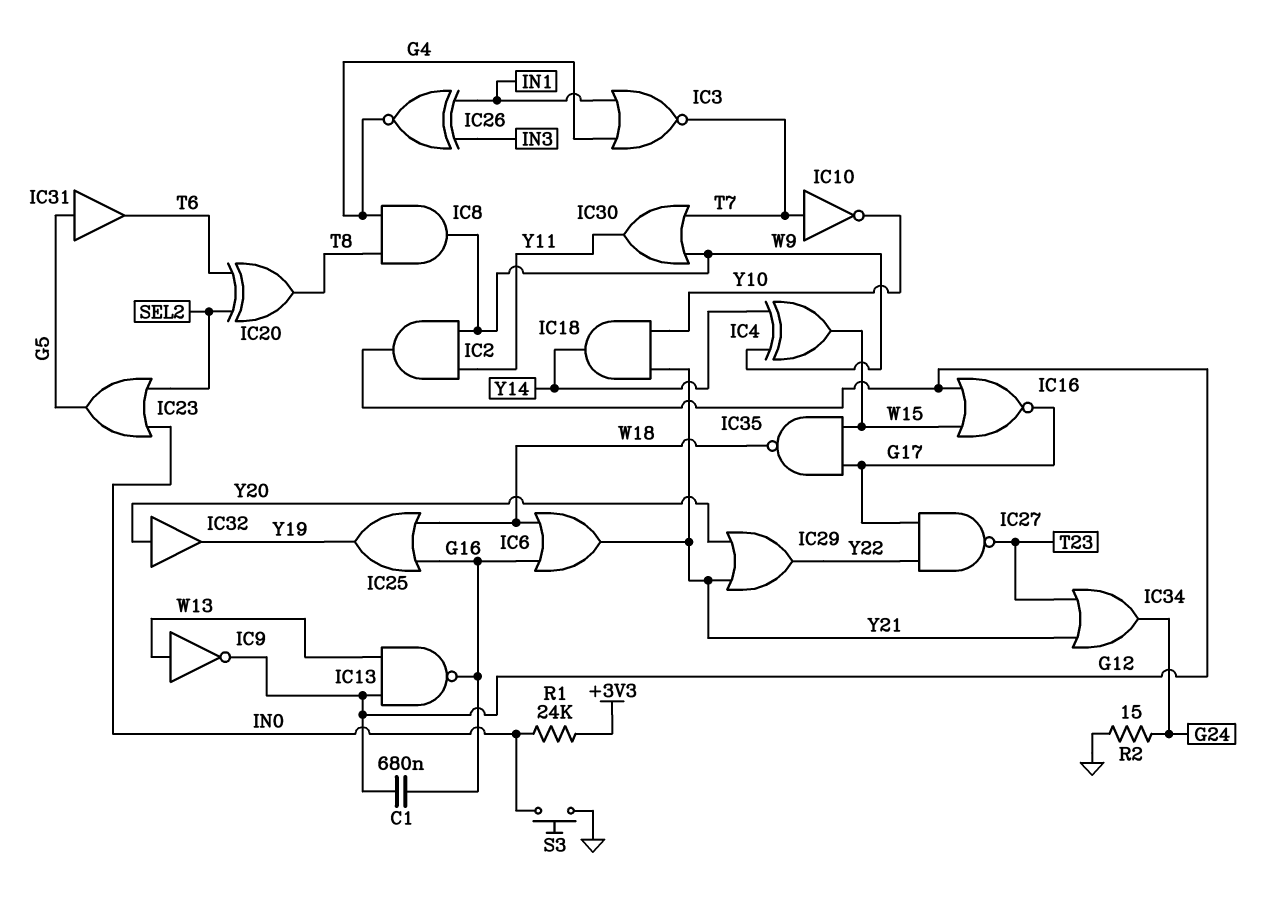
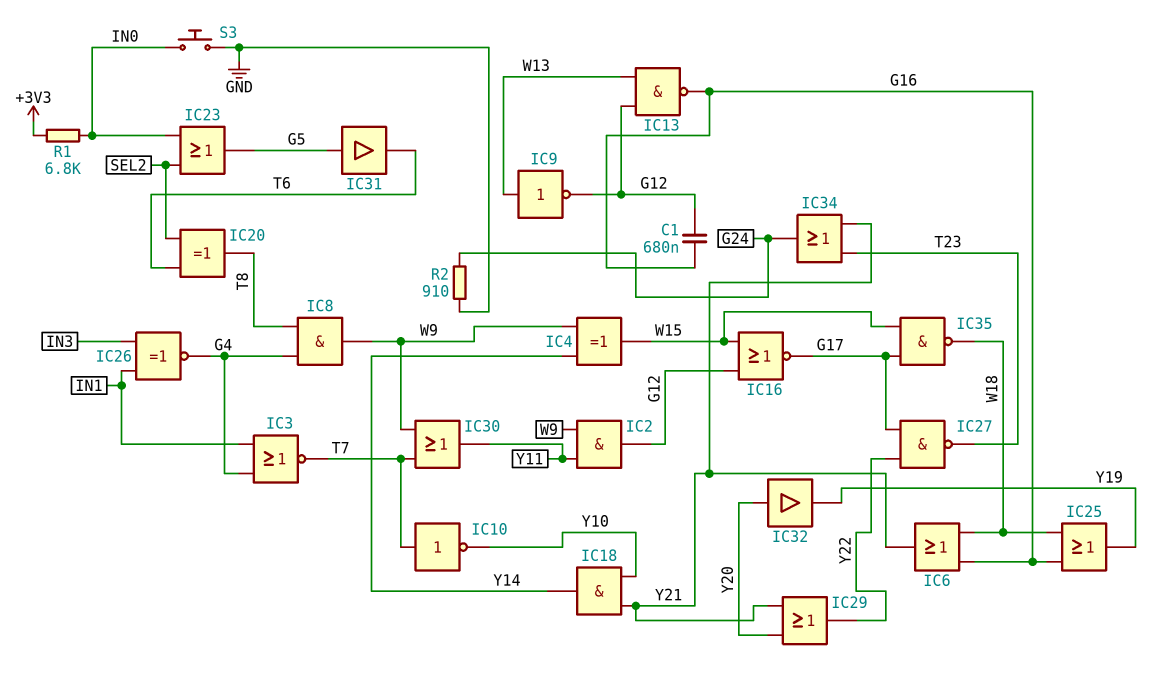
R1: 24k (+3V3, IN0) -> 6.8k (+3V3, IN0)
R2: 15 (G24, GND) -> 910 (G24, GND)

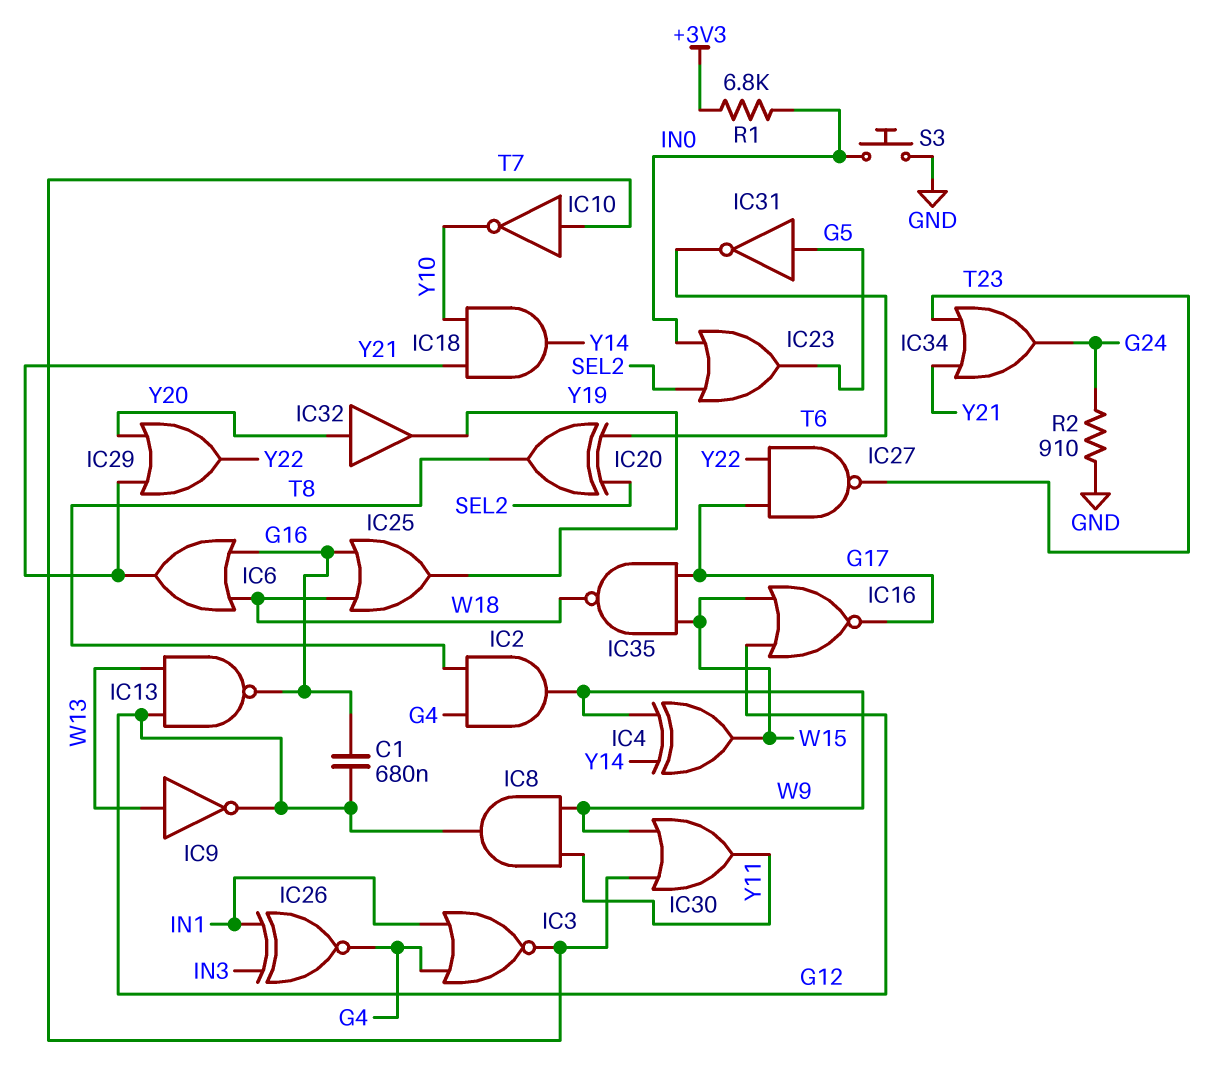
IC2: AND (in W9, in Y11, out G12) -> AND (in G4, in T8, out W9)
IC8: AND (in G4, in T8, out W9) -> AND (in W9, in Y11, out G12)
IC31: buffer (in G5, out T6) -> NOT (in G5, out T6)

